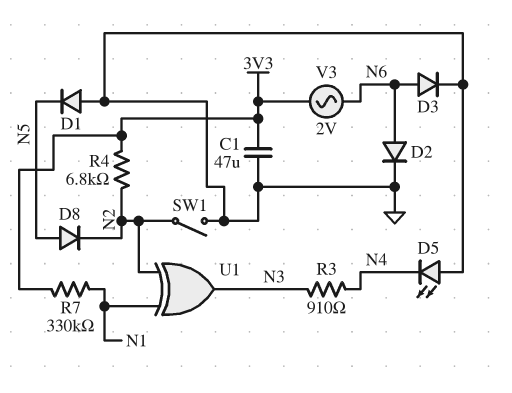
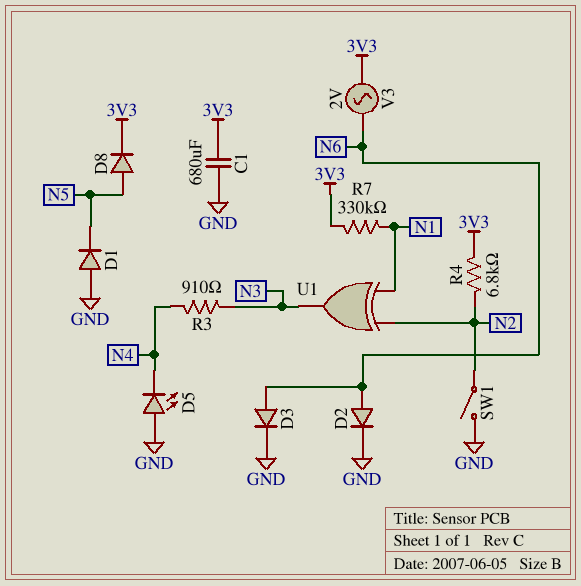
C1: 47uF (3V3, GND) -> 680uF (3V3, GND)
D8: diode (A N5, K N2) -> diode (A N5, K 3V3)

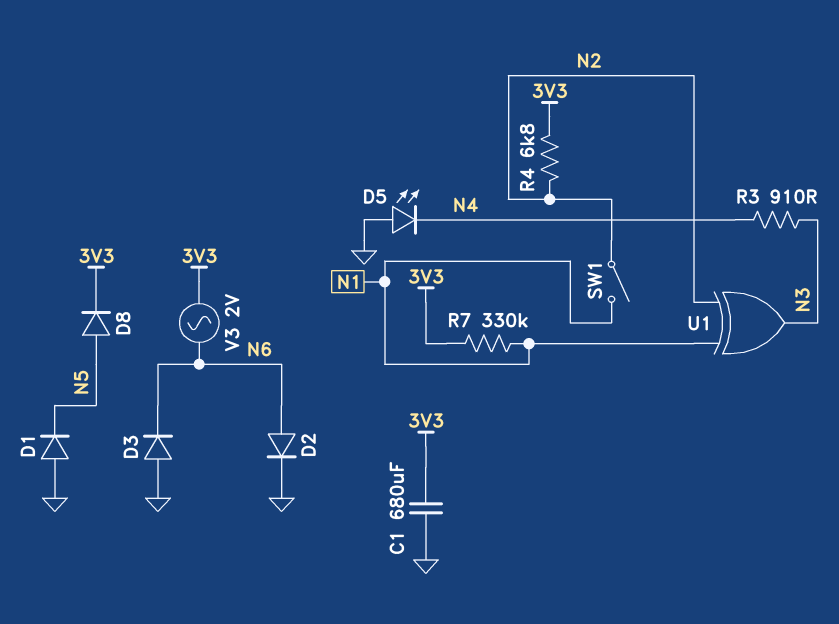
D3: diode (A N6, K GND) -> diode (A GND, K N6)
SW1: switch (GND, N2) -> switch (N1, N2)

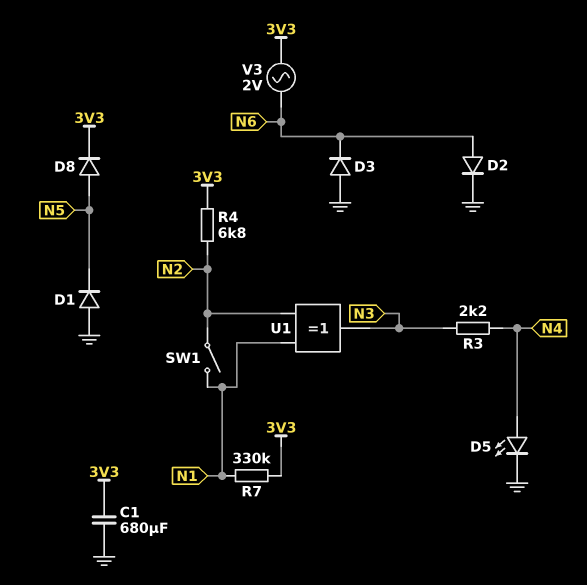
D5: LED (A GND, K N4) -> LED (A N4, K GND)
R3: 910 (N3, N4) -> 2.2k (N3, N4)

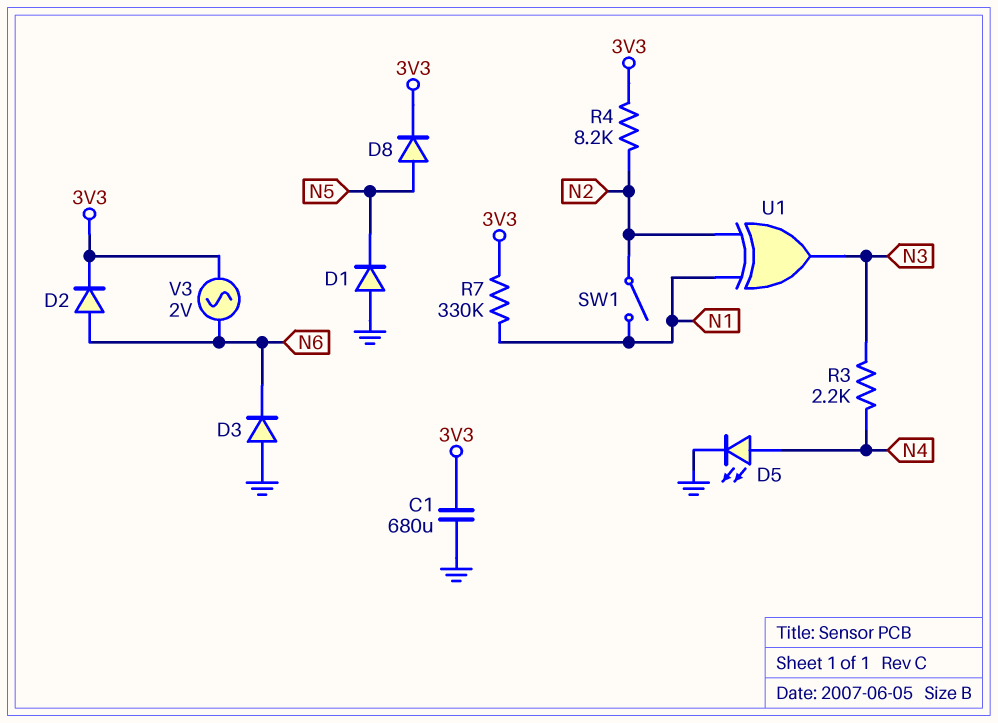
D2: diode (A N6, K GND) -> diode (A N6, K 3V3)
R4: 6.8k (3V3, N2) -> 8.2k (3V3, N2)

